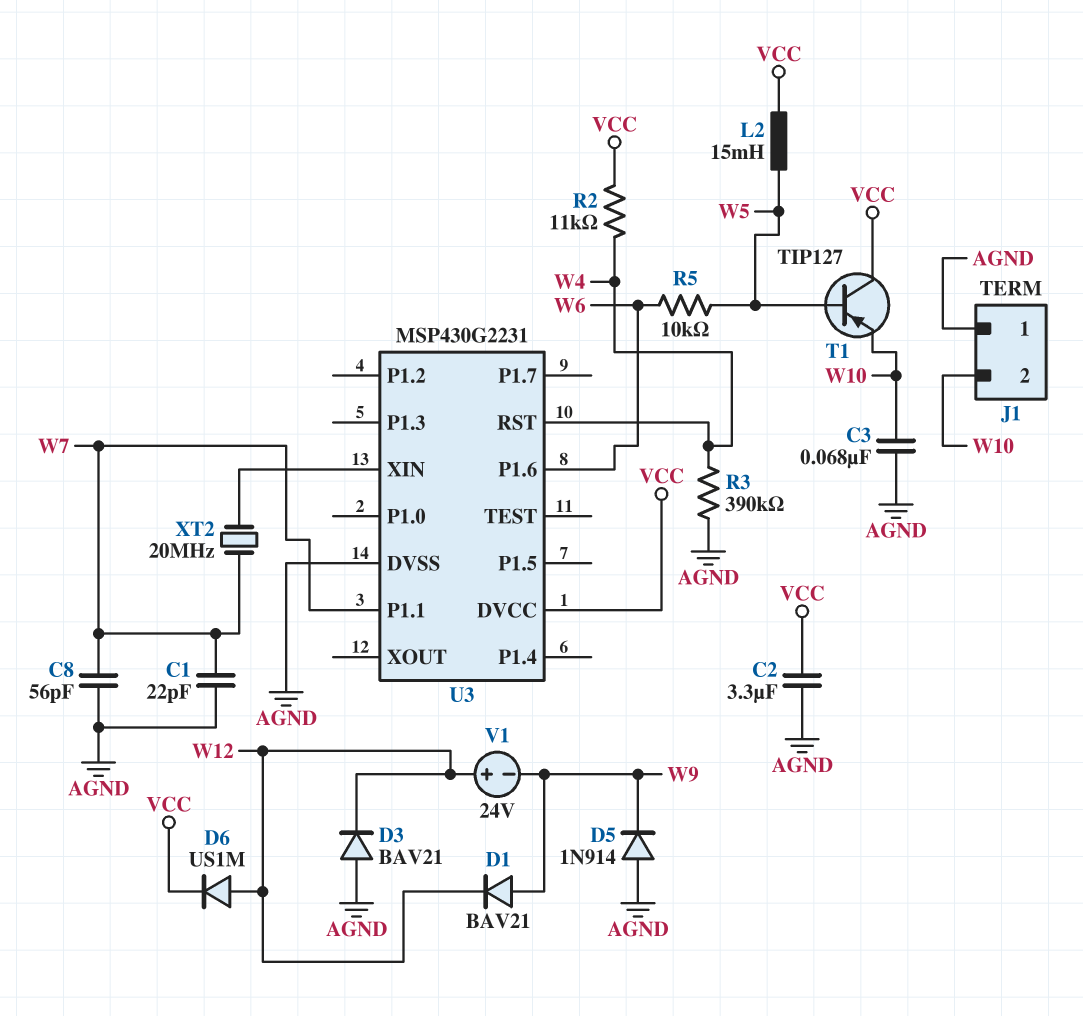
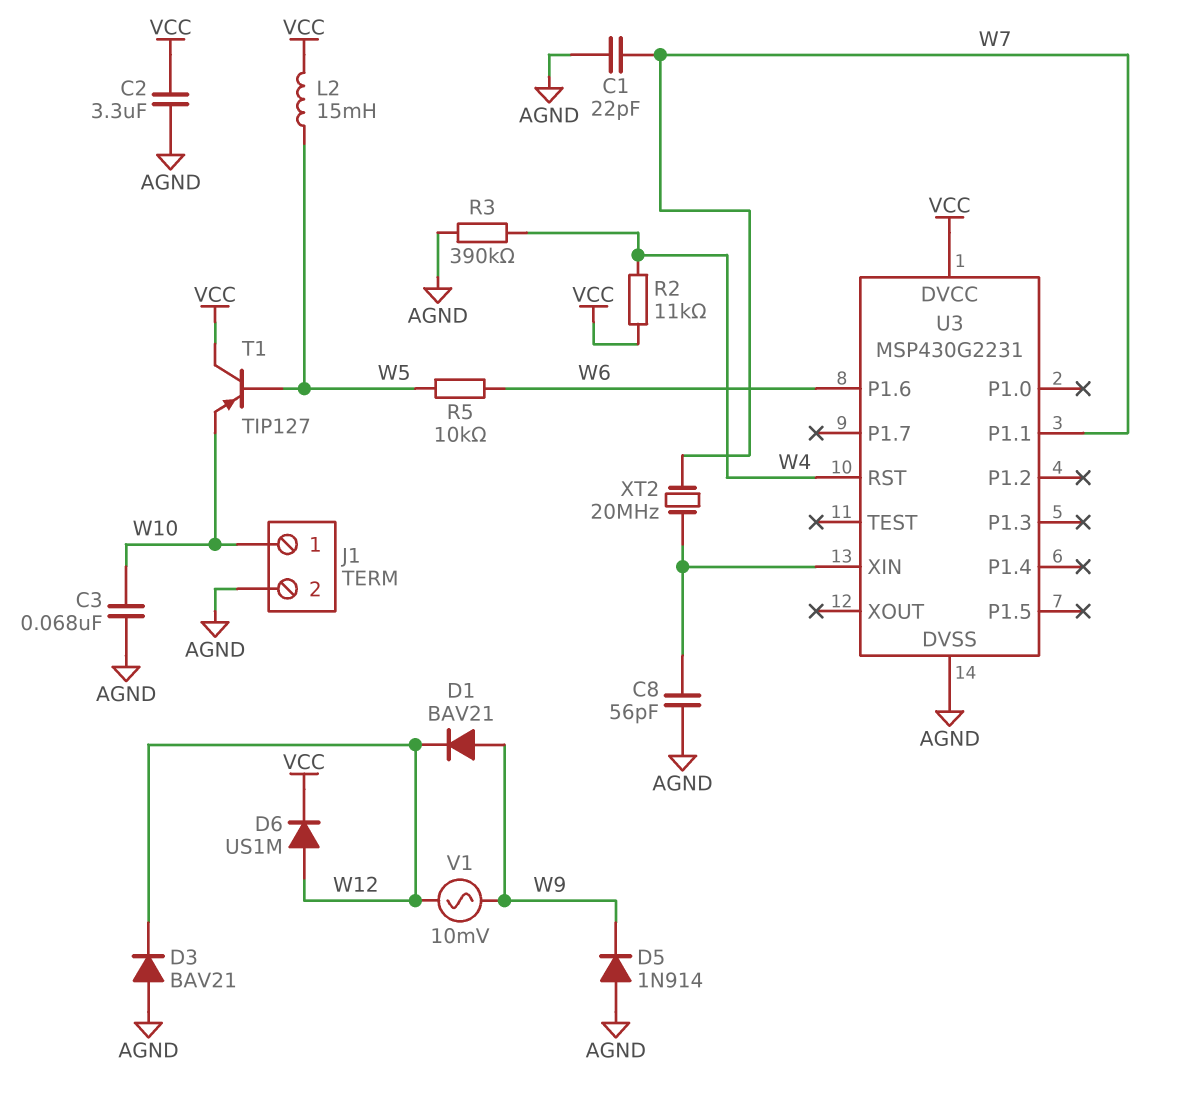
C8: 56pF (AGND, W7) -> 56pF (AGND, U3/XIN)
J1 pin 1: AGND -> W10
J1 pin 2: W10 -> AGND
V1: 24V (plus W12, minus W9) -> AC 10mV (W9, W12)

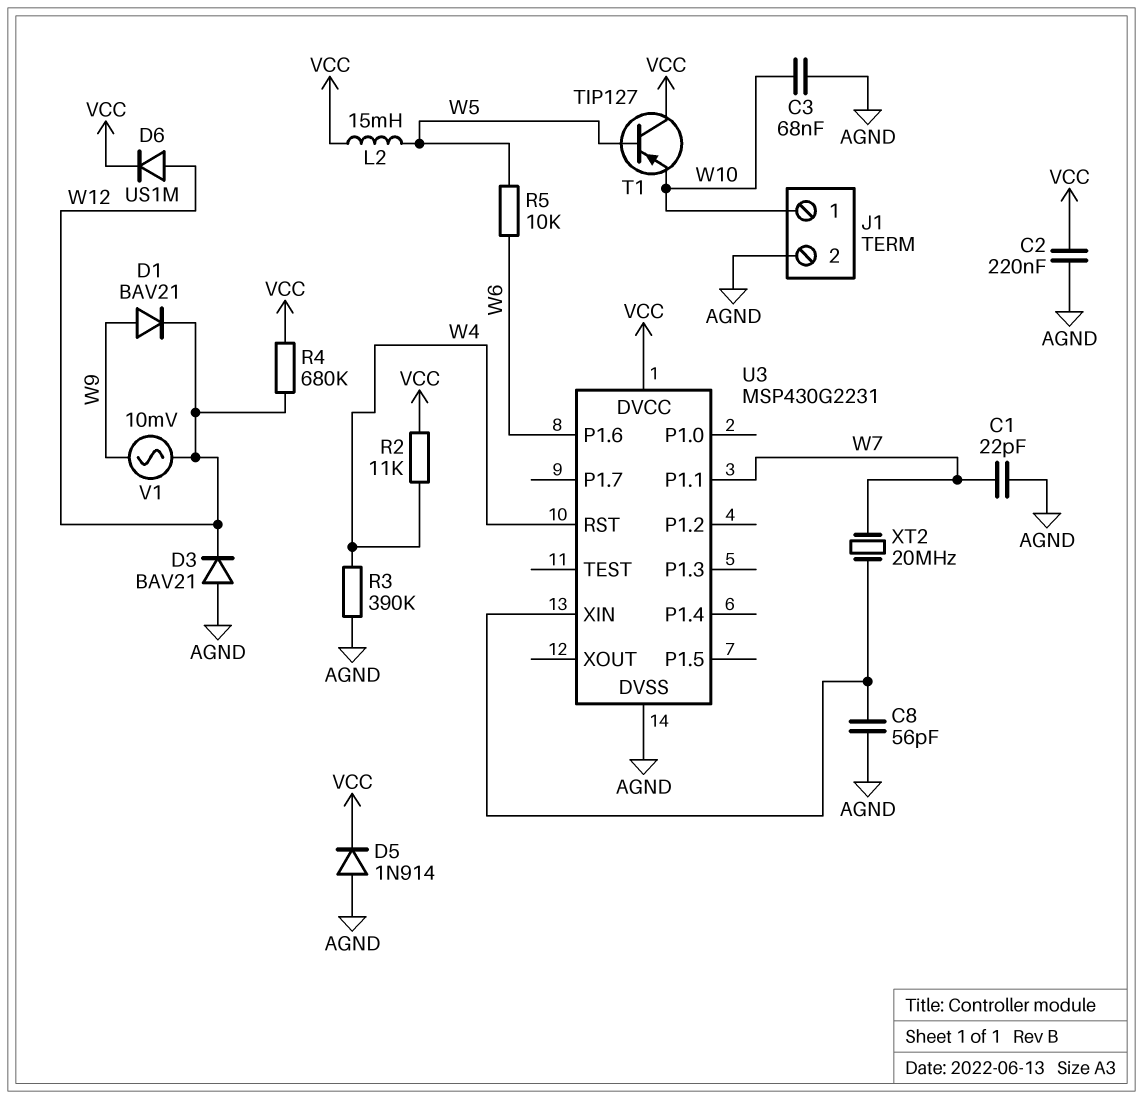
C2: 3.3uF (AGND, VCC) -> 220nF (AGND, VCC)
D5: diode 1N914 (A AGND, K W9) -> diode 1N914 (A AGND, K VCC)
R4: none -> 680k (VCC, W12)

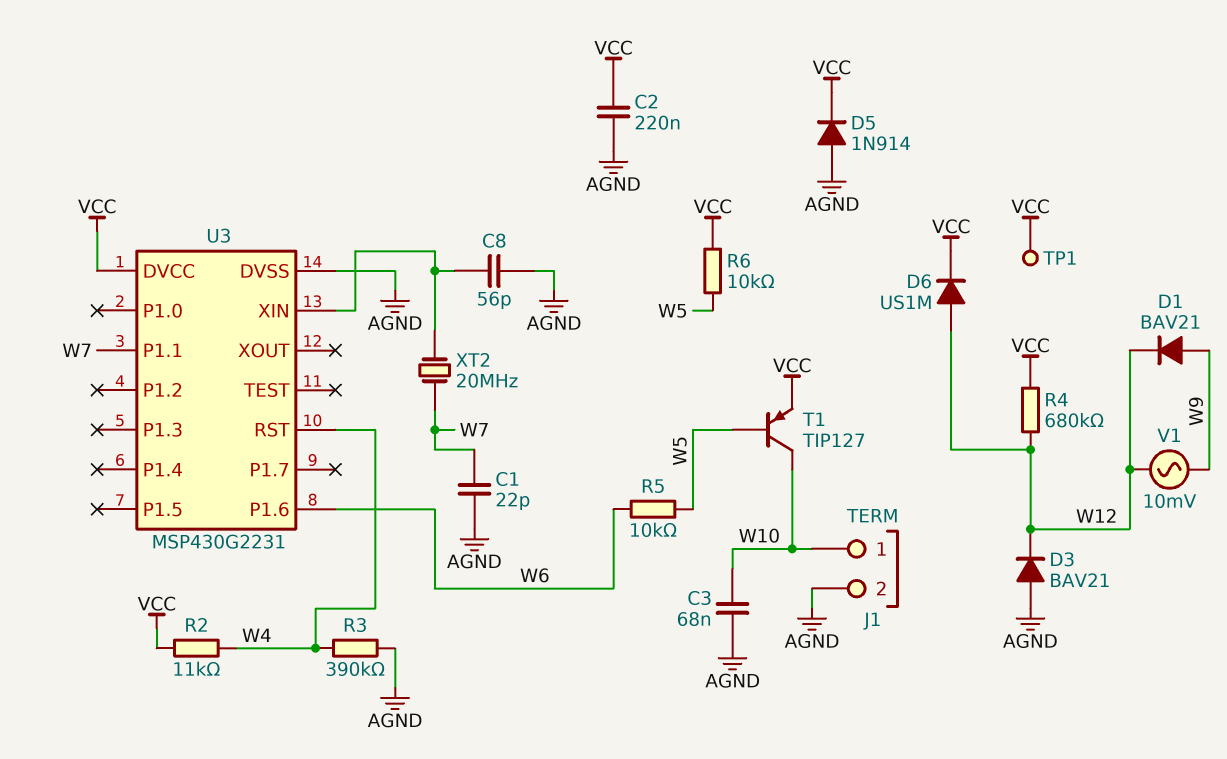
L2: 15mH (VCC, W5) -> none
R6: none -> 10k (VCC, W5)
T1: PNP TIP127 (B W5, C VCC, E W10) -> PNP TIP127 (B W5, C W10, E VCC)
TP1: none -> test point (VCC)

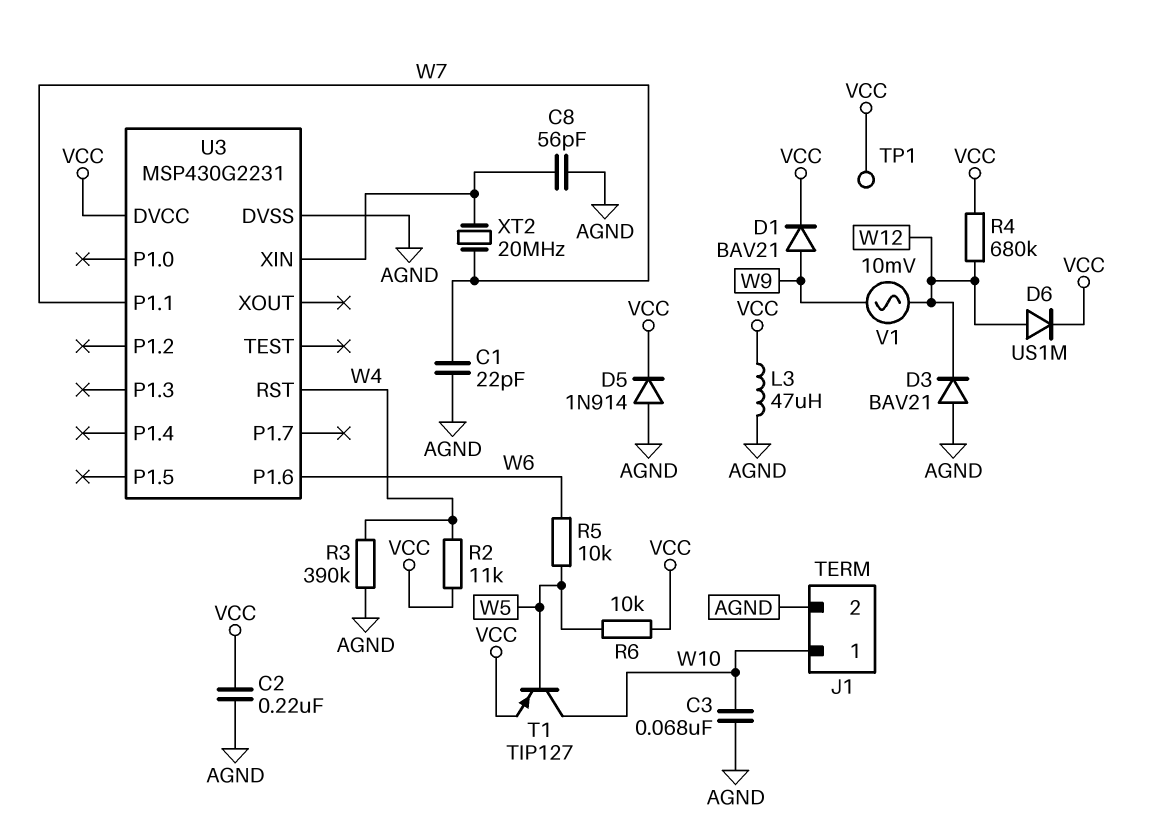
D1: diode BAV21 (A W9, K W12) -> diode BAV21 (A W9, K VCC)
L3: none -> 47uH (AGND, VCC)

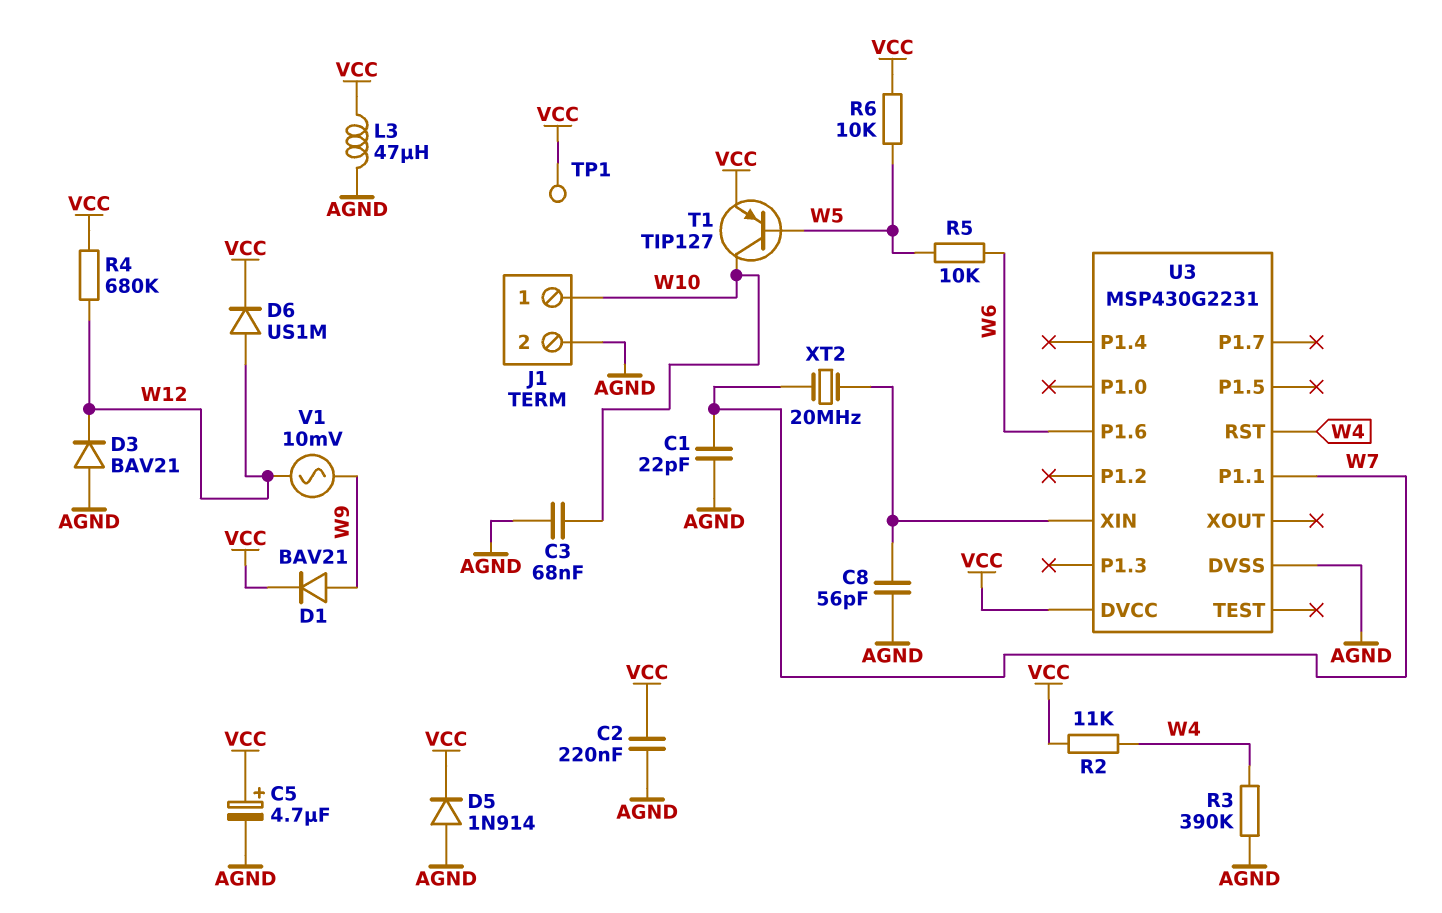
C5: none -> 4.7uF (plus VCC, minus AGND)

